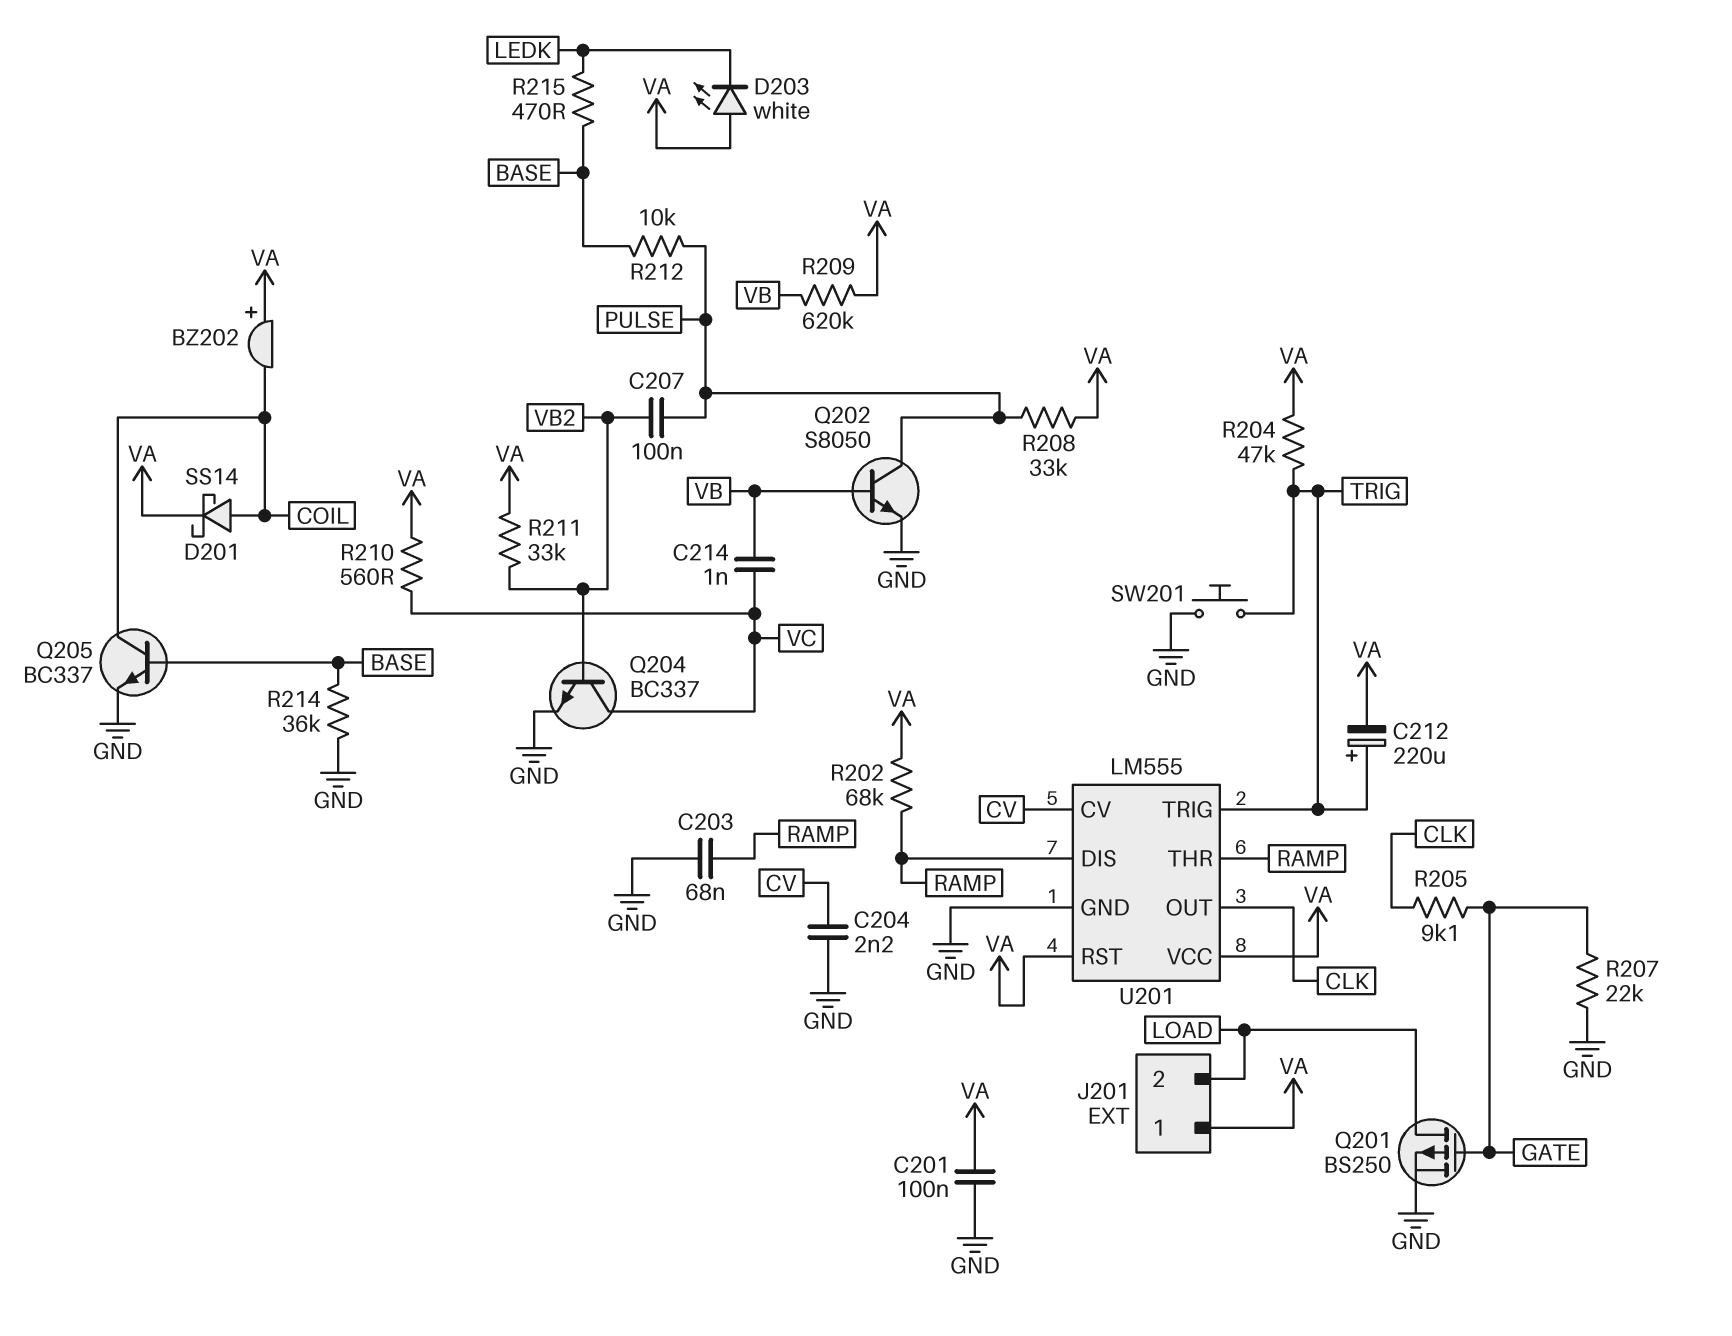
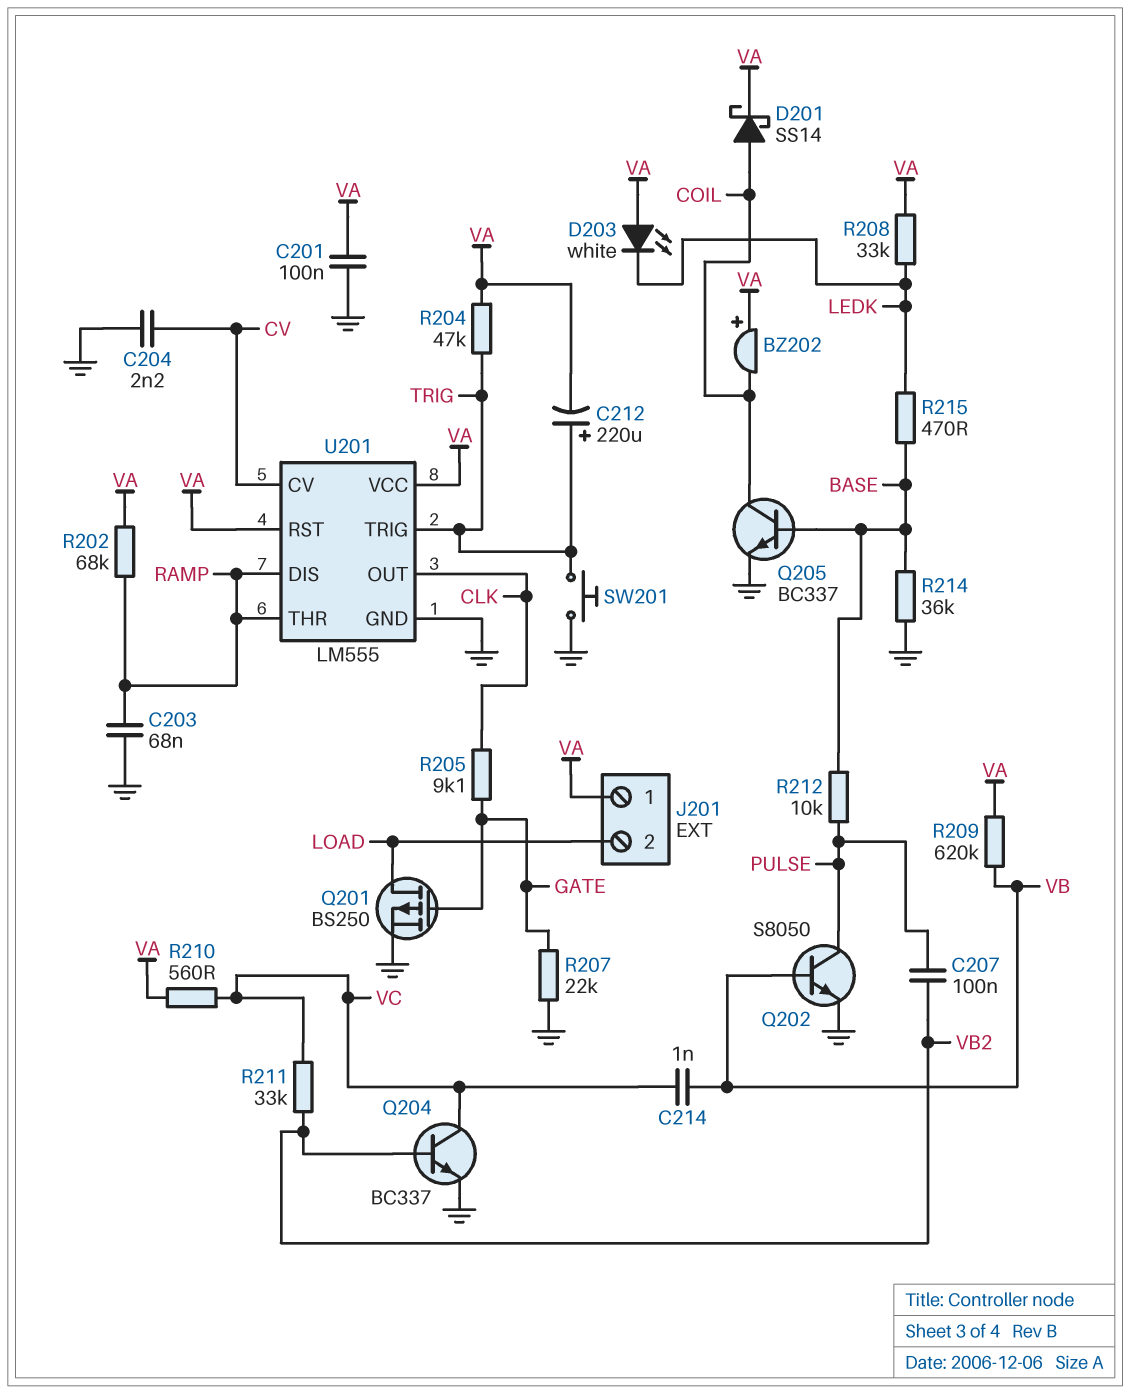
R208: 33k (PULSE, VA) -> 33k (LEDK, VA)
R211: 33k (VA, VB2) -> 33k (VB2, VC)

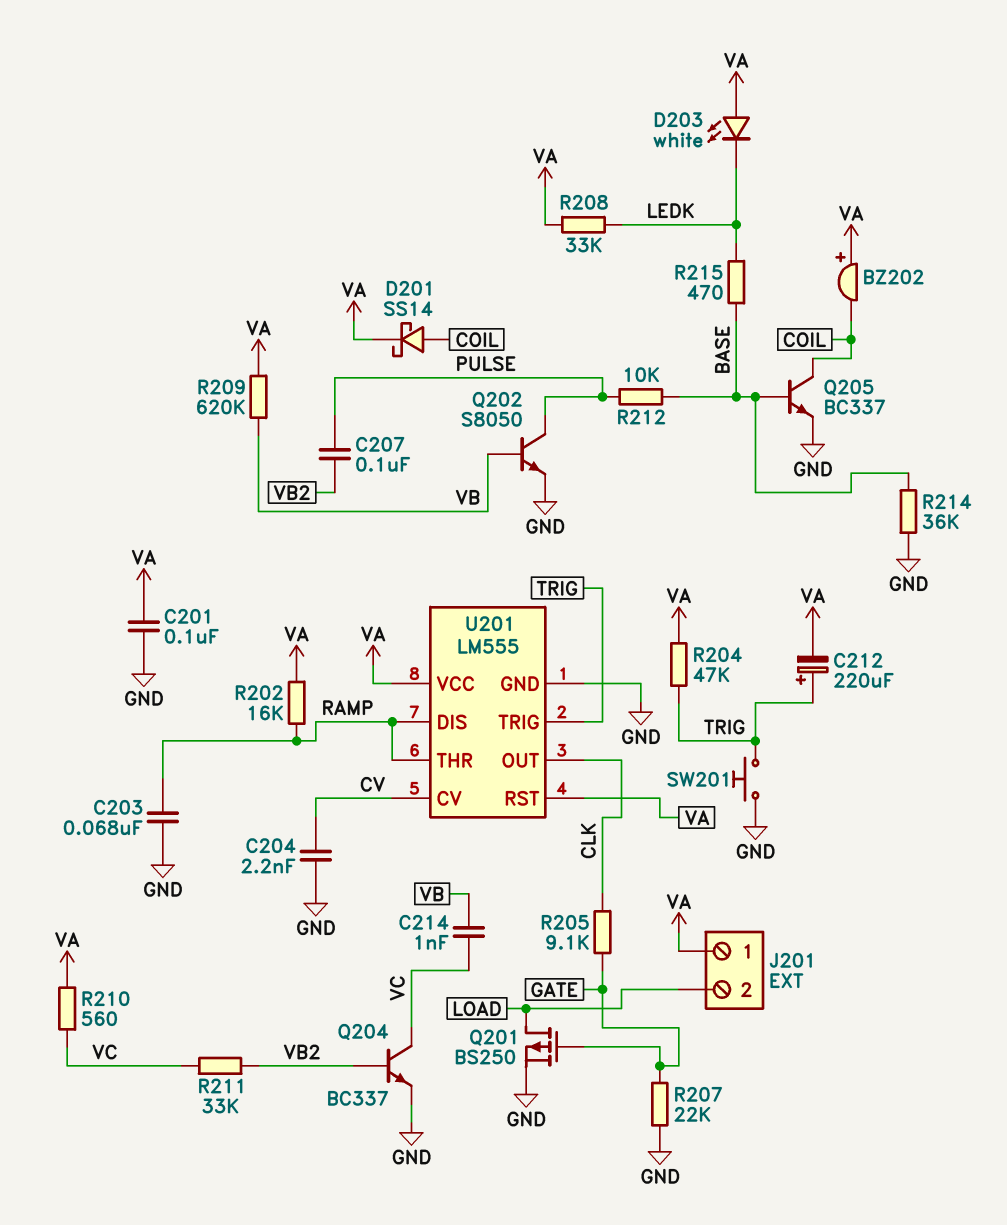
R202: 68k (RAMP, VA) -> 16k (RAMP, VA)

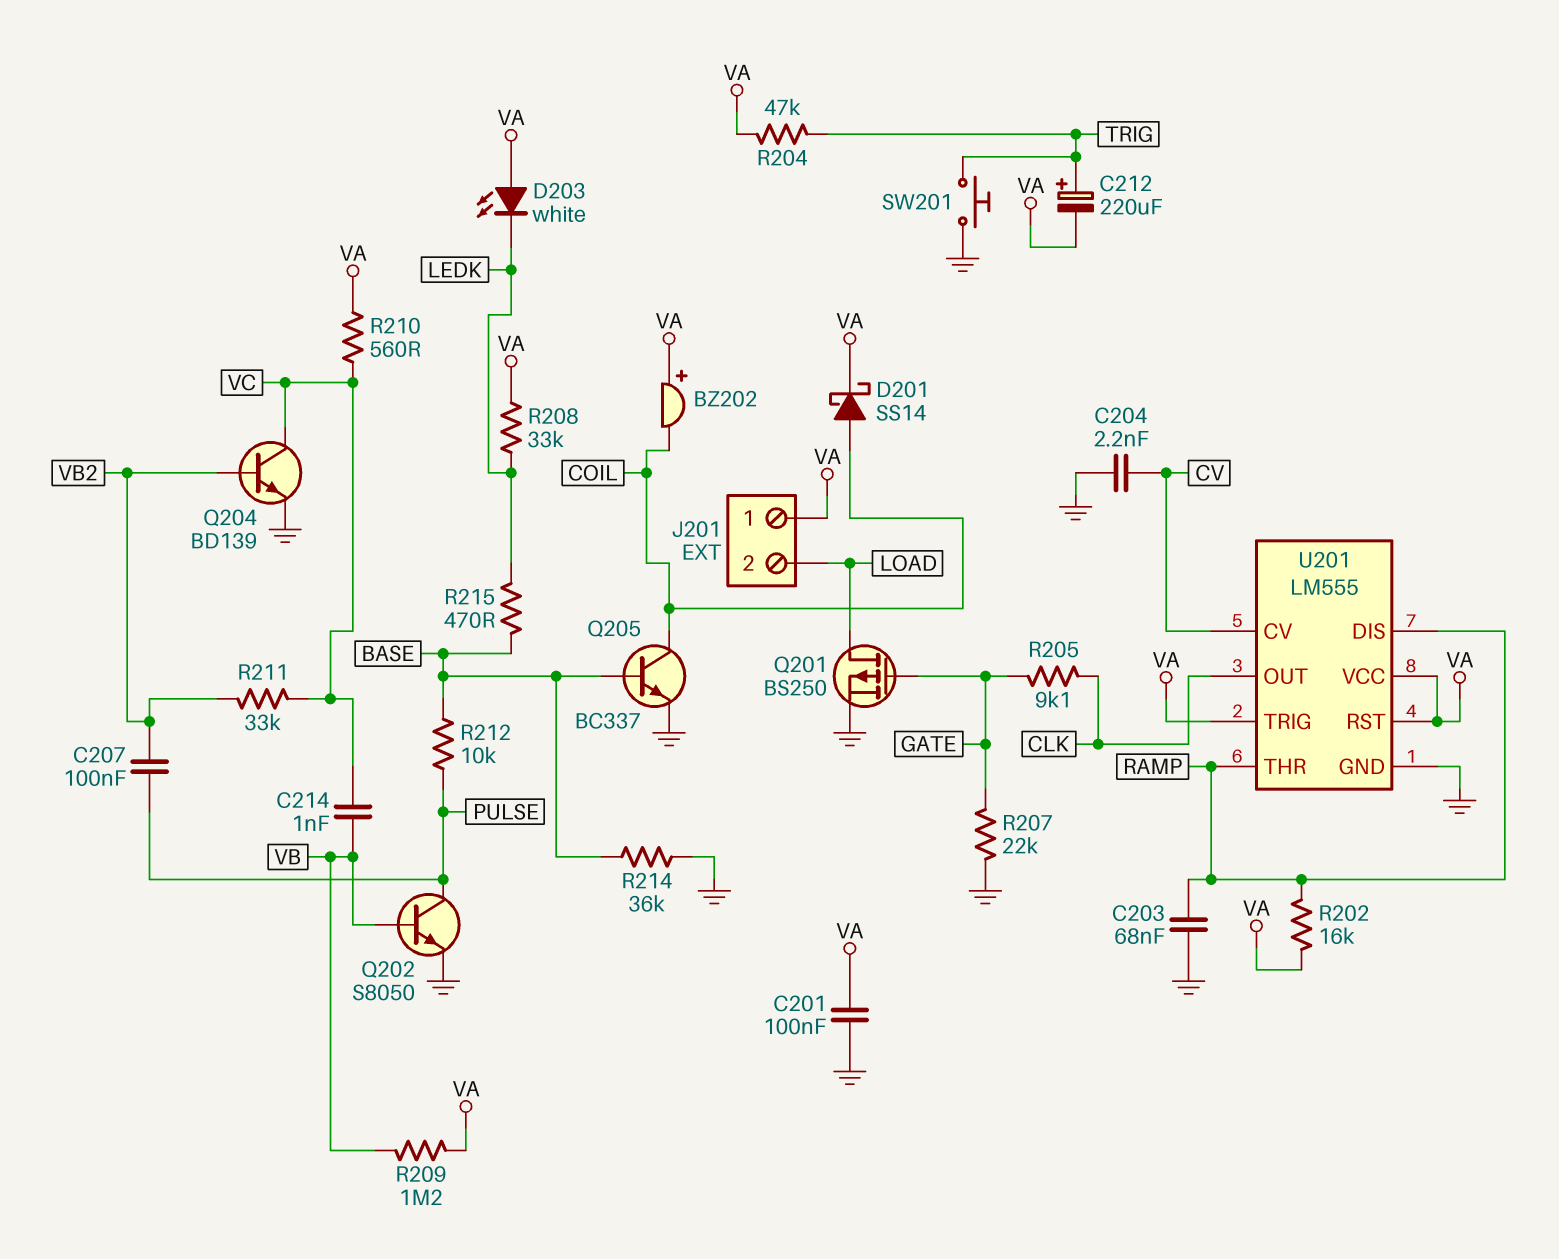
Q204: NPN BC337 (B VB2, C VC, E GND) -> NPN BD139 (B VB2, C VC, E GND)
R209: 620k (VA, VB) -> 1.2M (VA, VB)
U201 pin TRIG: TRIG -> VA

